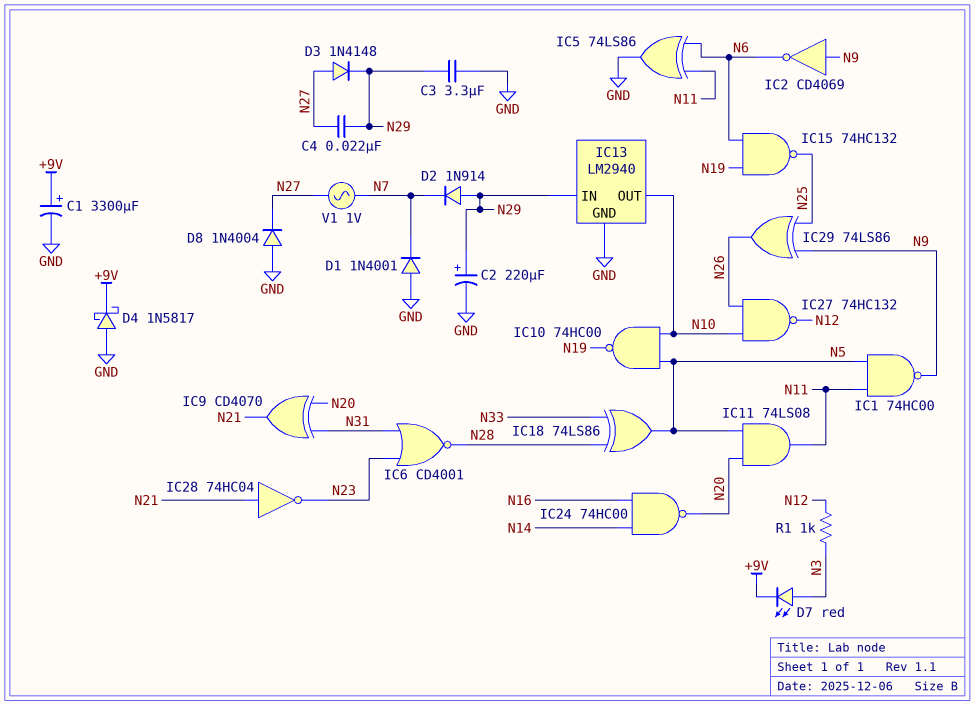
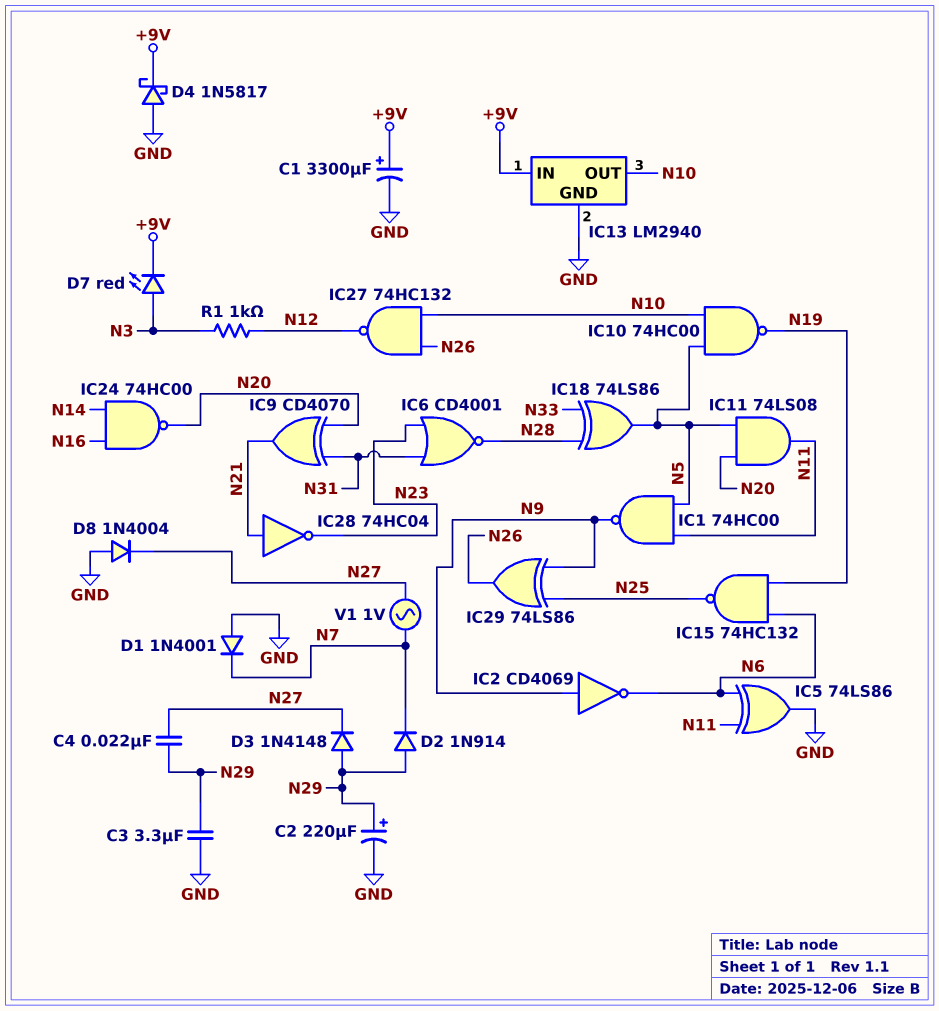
D3: diode 1N4148 (A N27, K N29) -> diode 1N4148 (A N29, K N27)
IC13 pin IN: N29 -> +9V

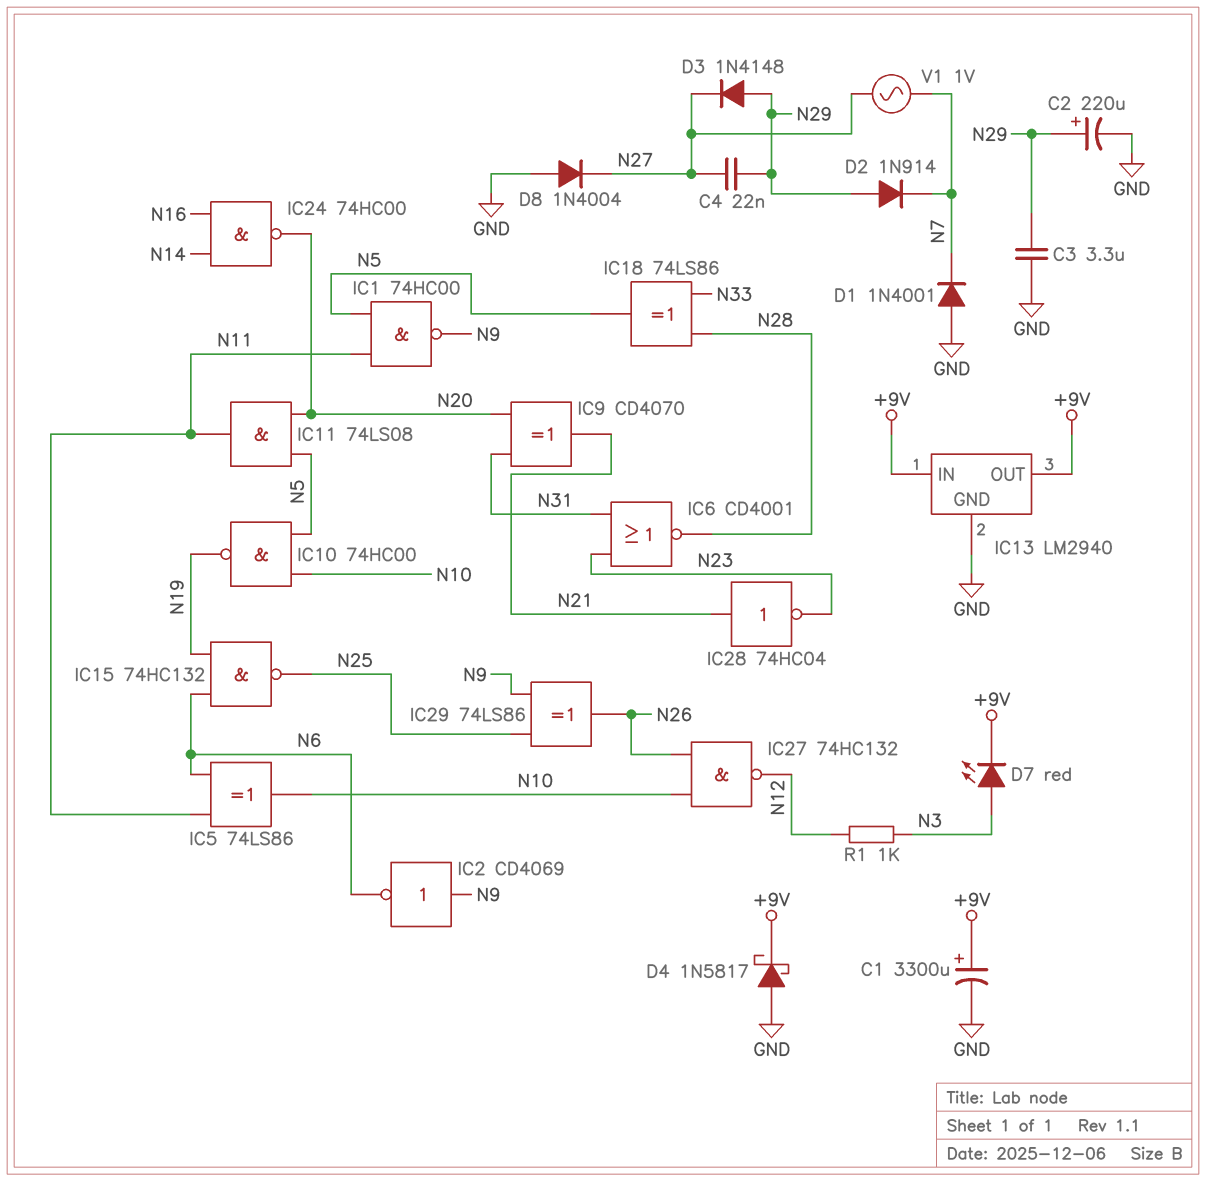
IC5: XOR 74LS86 (in N6, in N11, out GND) -> XOR 74LS86 (in N6, in N11, out N10)
IC13 pin OUT: N10 -> +9V

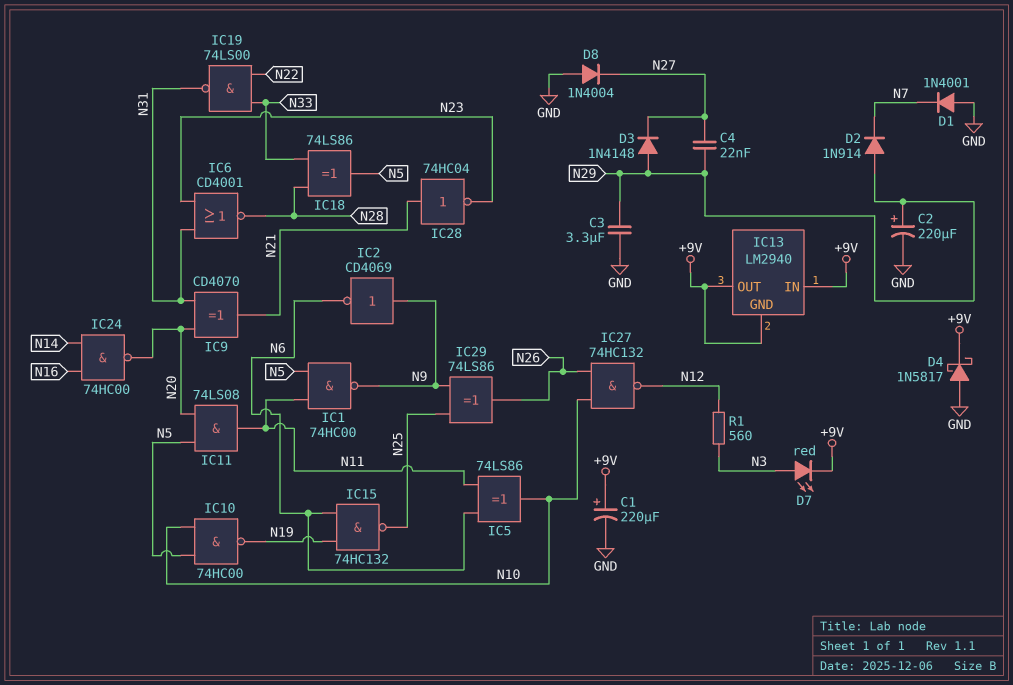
C1: 3300uF (plus +9V, minus GND) -> 220uF (plus +9V, minus GND)
IC13 pin GND: GND -> +9V
IC19: none -> NAND 74LS00 (in N22, in N33, out N31)
R1: 1k (N3, N12) -> 560 (N3, N12)
V1: AC 1V (N7, N27) -> none

